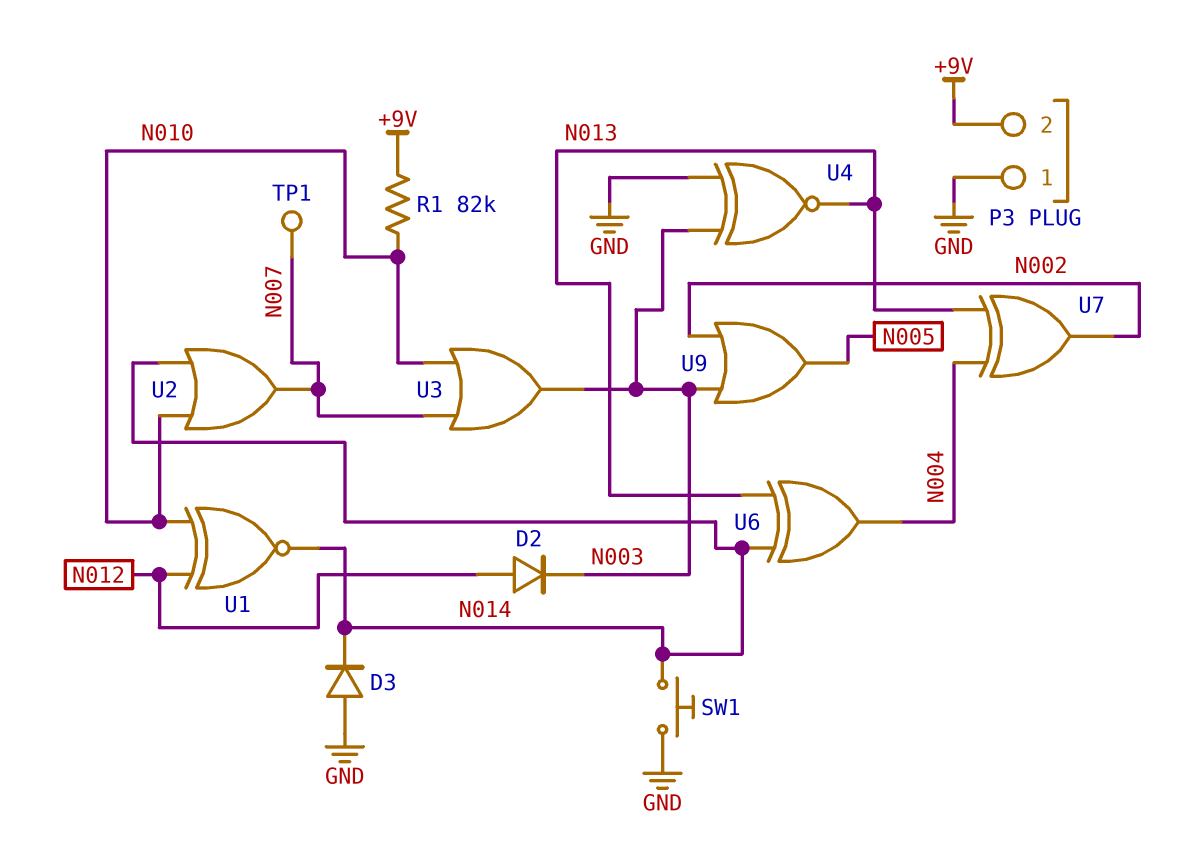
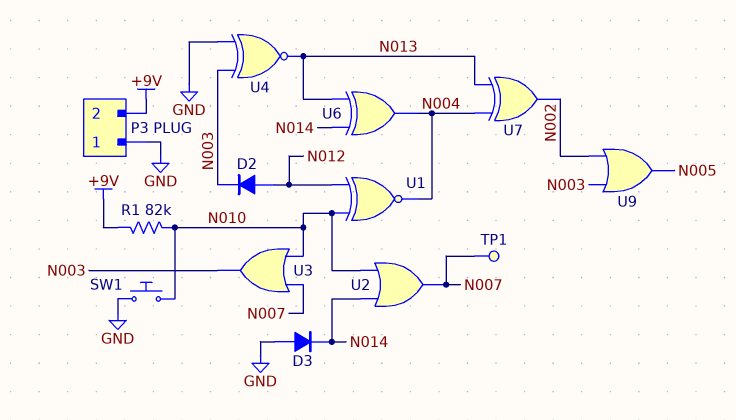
SW1: button (GND, N014) -> button (GND, N010)
U1: XNOR (in N010, in N012, out N014) -> XNOR (in N010, in N012, out N004)

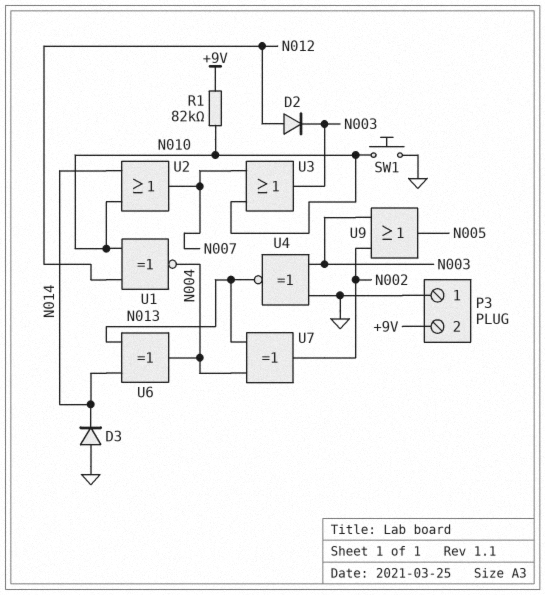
TP1: test point (N007) -> none

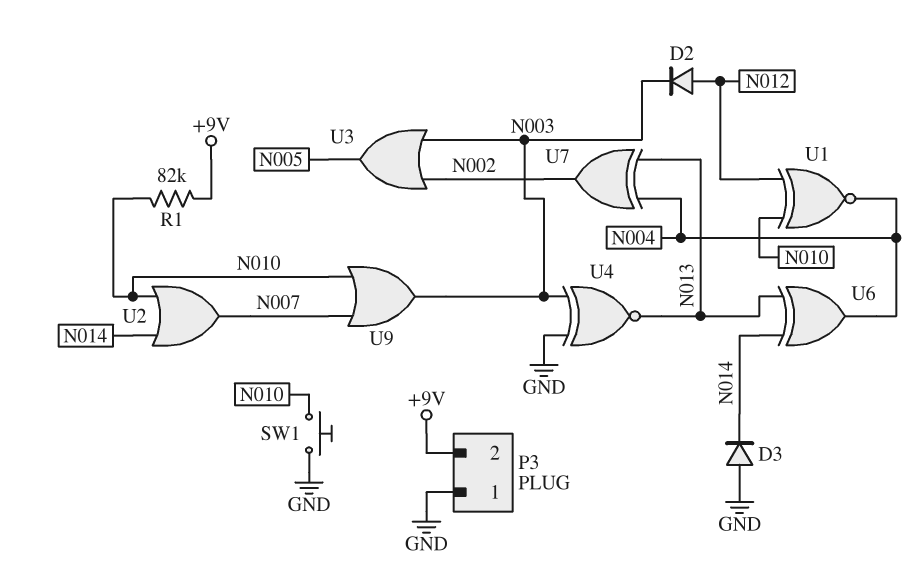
U3: OR (in N007, in N010, out N003) -> OR (in N002, in N003, out N005)
U9: OR (in N002, in N003, out N005) -> OR (in N007, in N010, out N003)

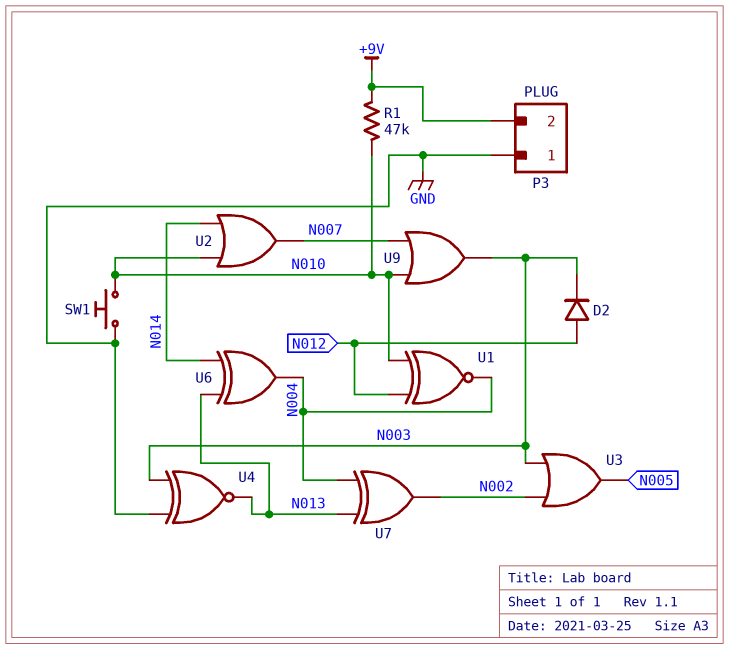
D3: diode (A GND, K N014) -> none
R1: 82k (+9V, N010) -> 47k (+9V, N010)

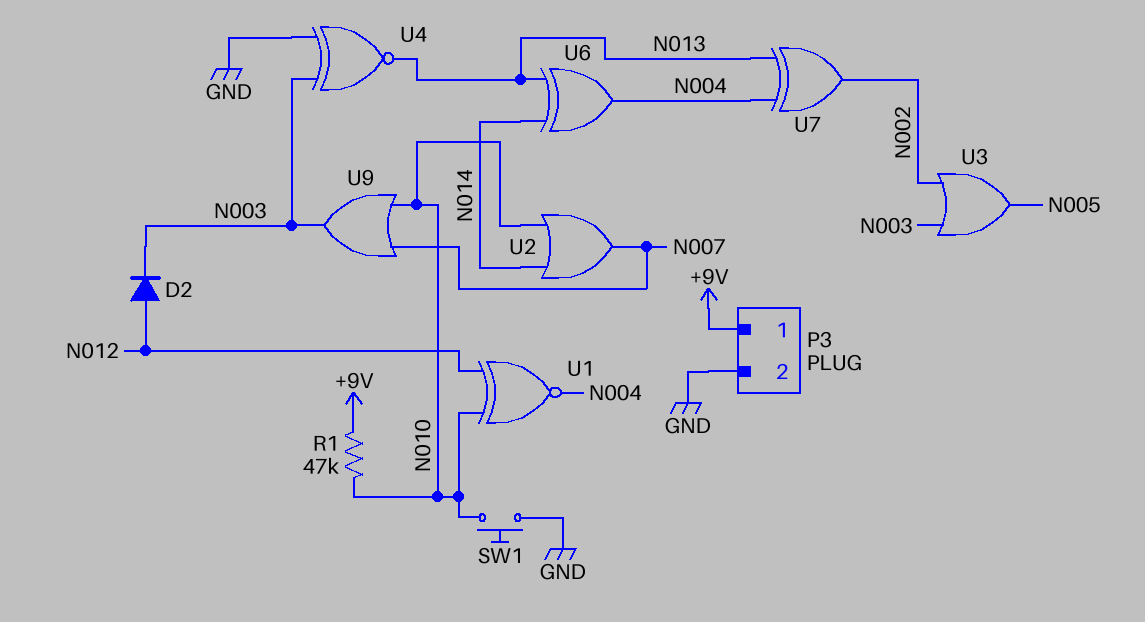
P3 pin 1: GND -> +9V
P3 pin 2: +9V -> GND

